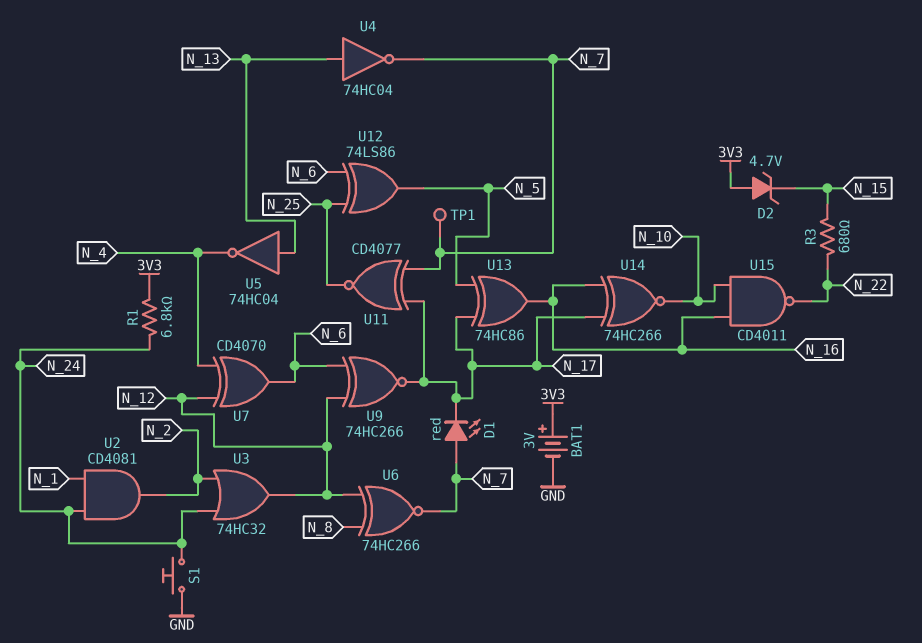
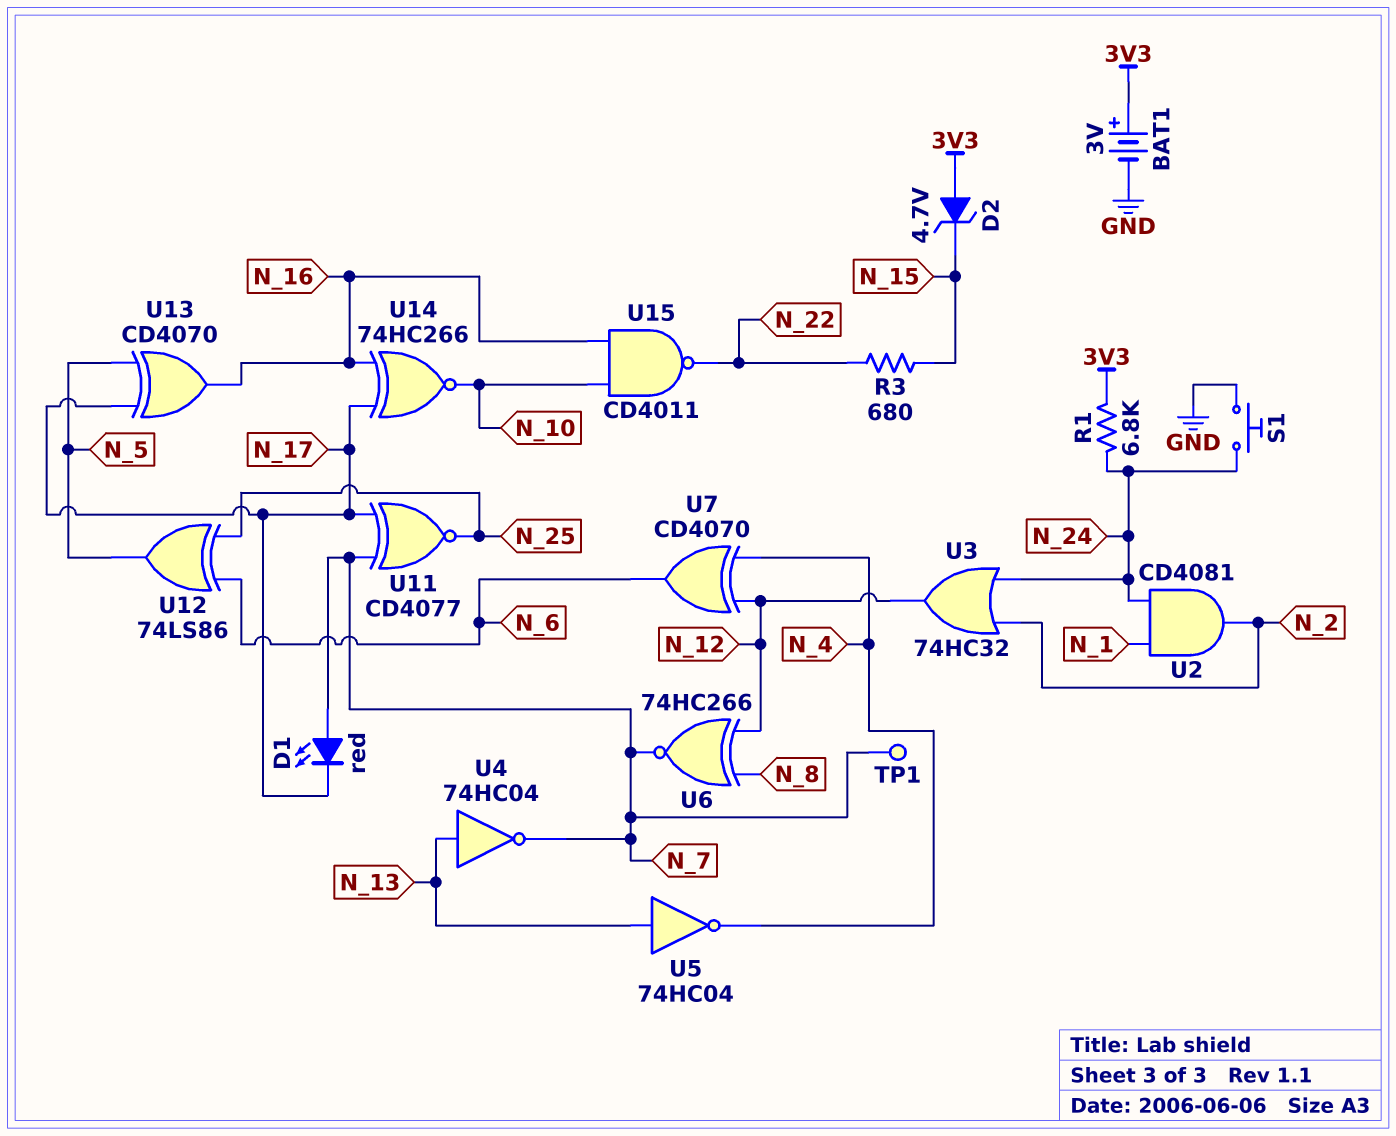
U9: XNOR 74HC266 (in N_6, in N_12, out N_17) -> none
U13: XOR 74HC86 (in N_5, in N_17, out N_16) -> XOR CD4070 (in N_5, in N_17, out N_16)

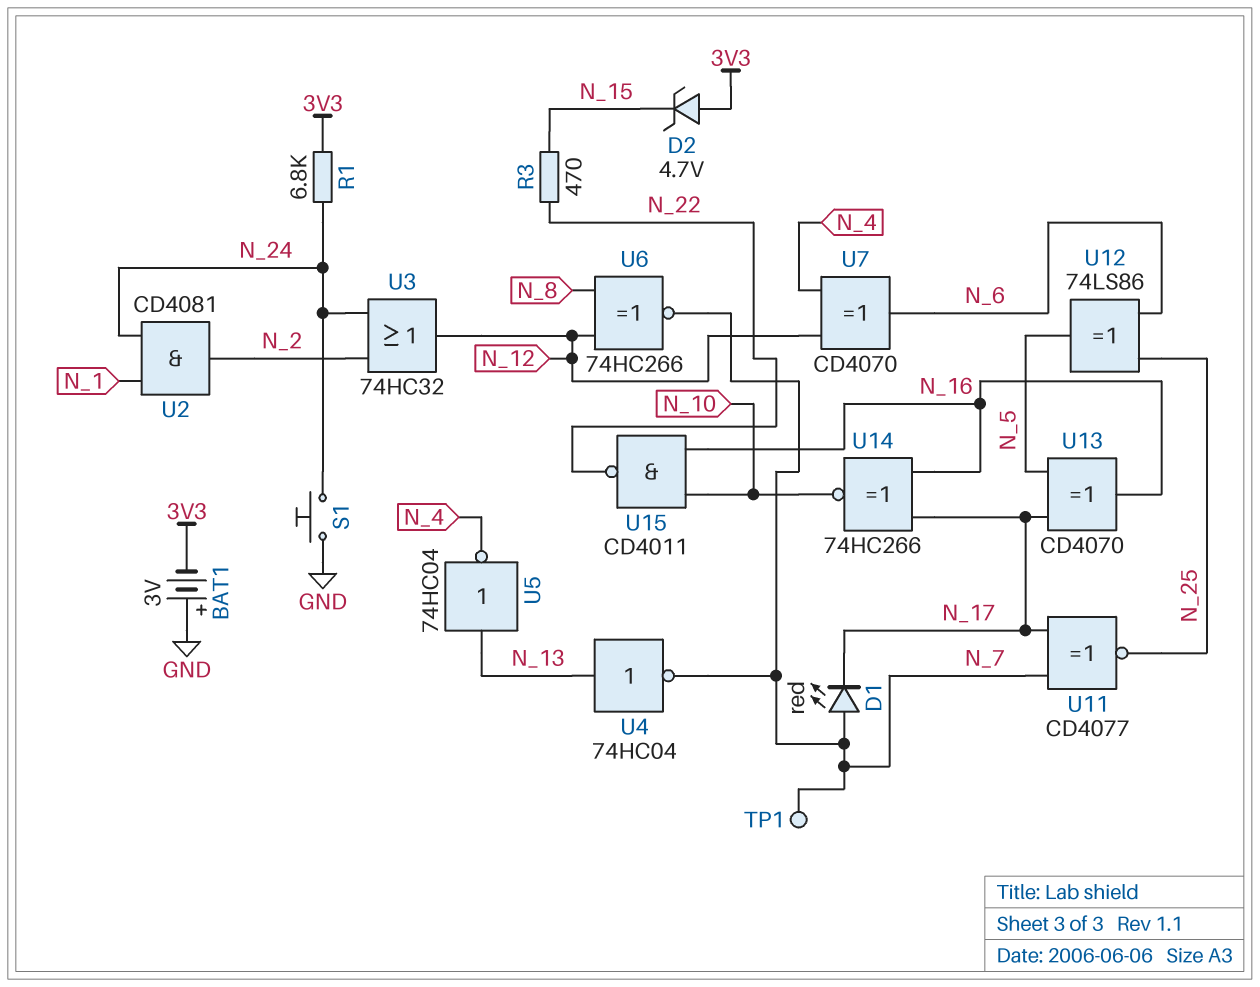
BAT1: 3V (plus 3V3, minus GND) -> 3V (plus GND, minus 3V3)
R3: 680 (N_15, N_22) -> 470 (N_15, N_22)

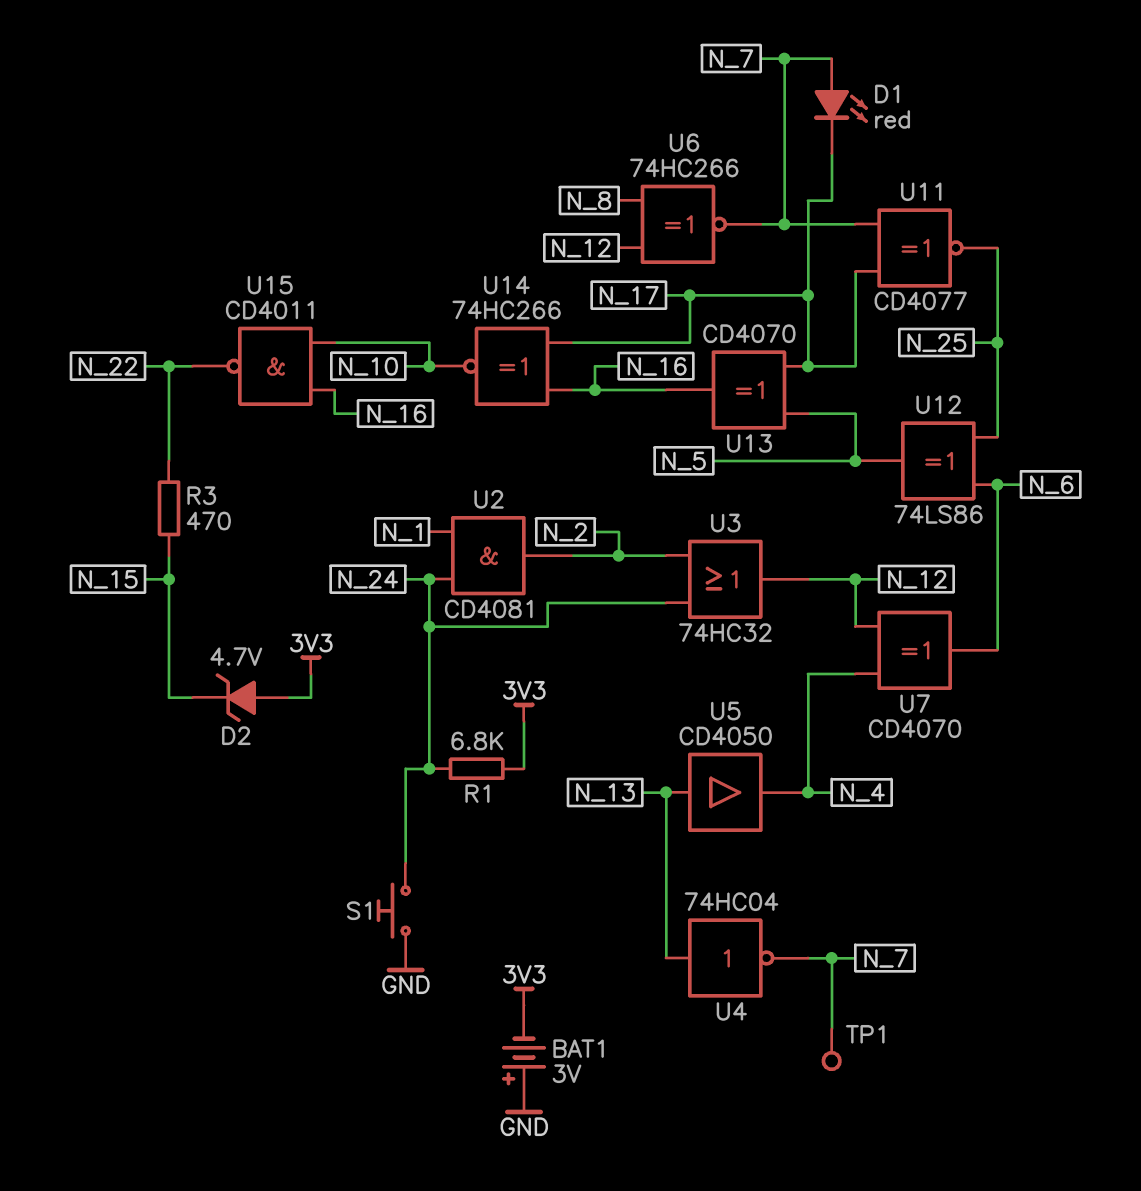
U5: NOT 74HC04 (in N_13, out N_4) -> buffer CD4050 (in N_13, out N_4)

